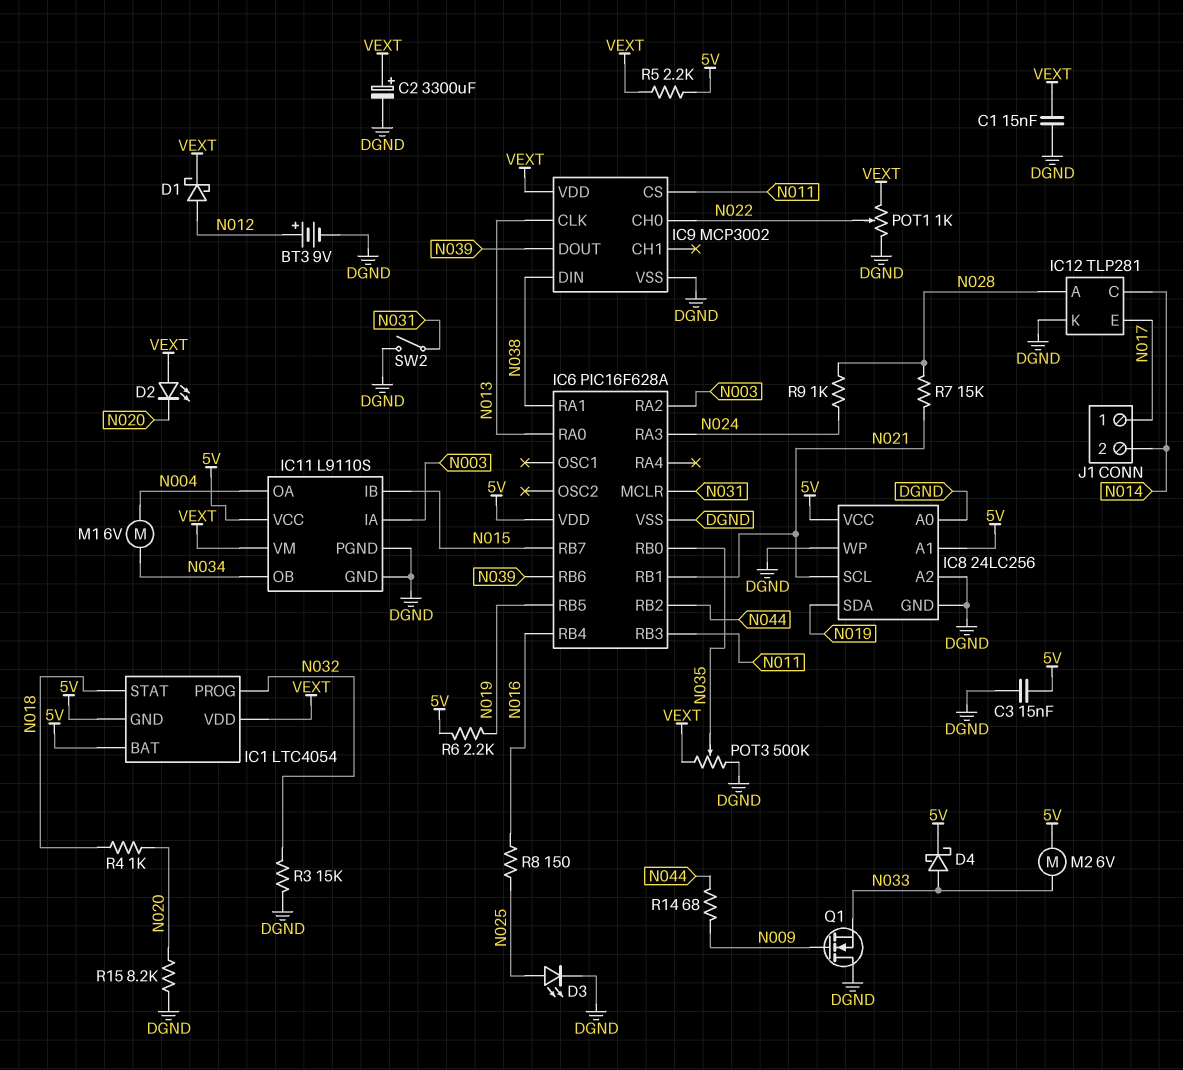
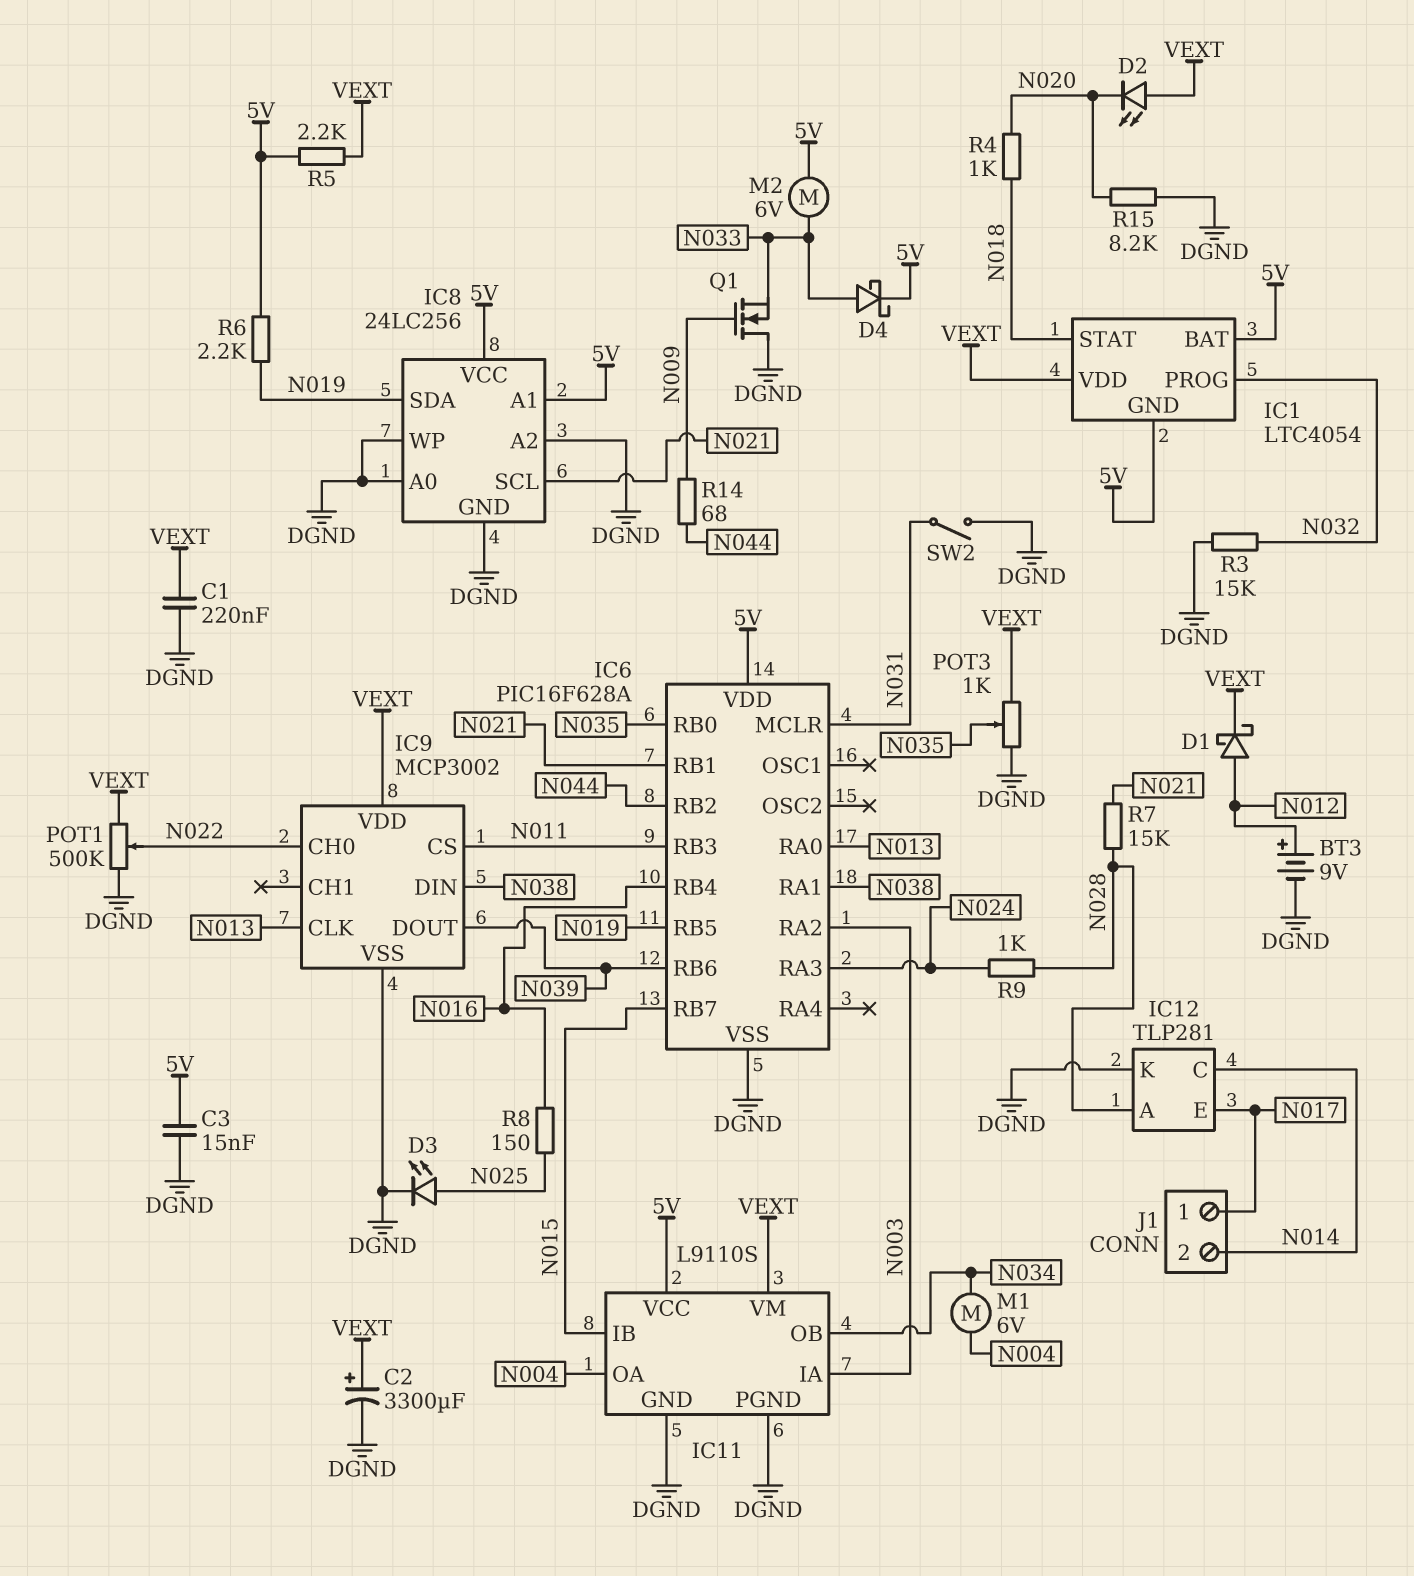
C1: 15nF (DGND, VEXT) -> 220nF (DGND, VEXT)
POT1: 1k (DGND, VEXT, wiper N022) -> 500k (DGND, VEXT, wiper N022)
POT3: 500k (DGND, VEXT, wiper N035) -> 1k (DGND, VEXT, wiper N035)

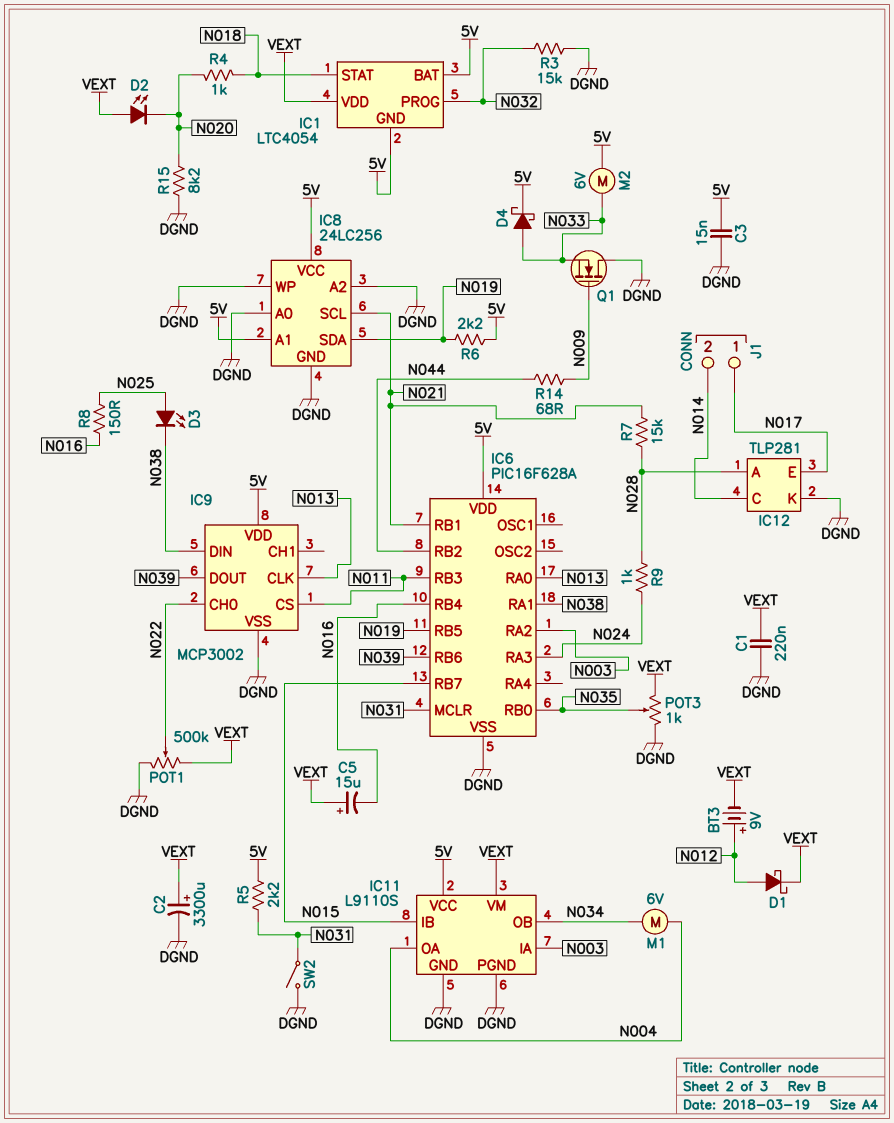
BT3: 9V (plus N012, minus DGND) -> 9V (plus N012, minus VEXT)
C5: none -> 15uF (plus VEXT, minus N016)
D3: LED (A N025, K DGND) -> LED (A N025, K N038)
IC9 pin VDD: VEXT -> 5V
R5: 2.2k (5V, VEXT) -> 2.2k (5V, N031)

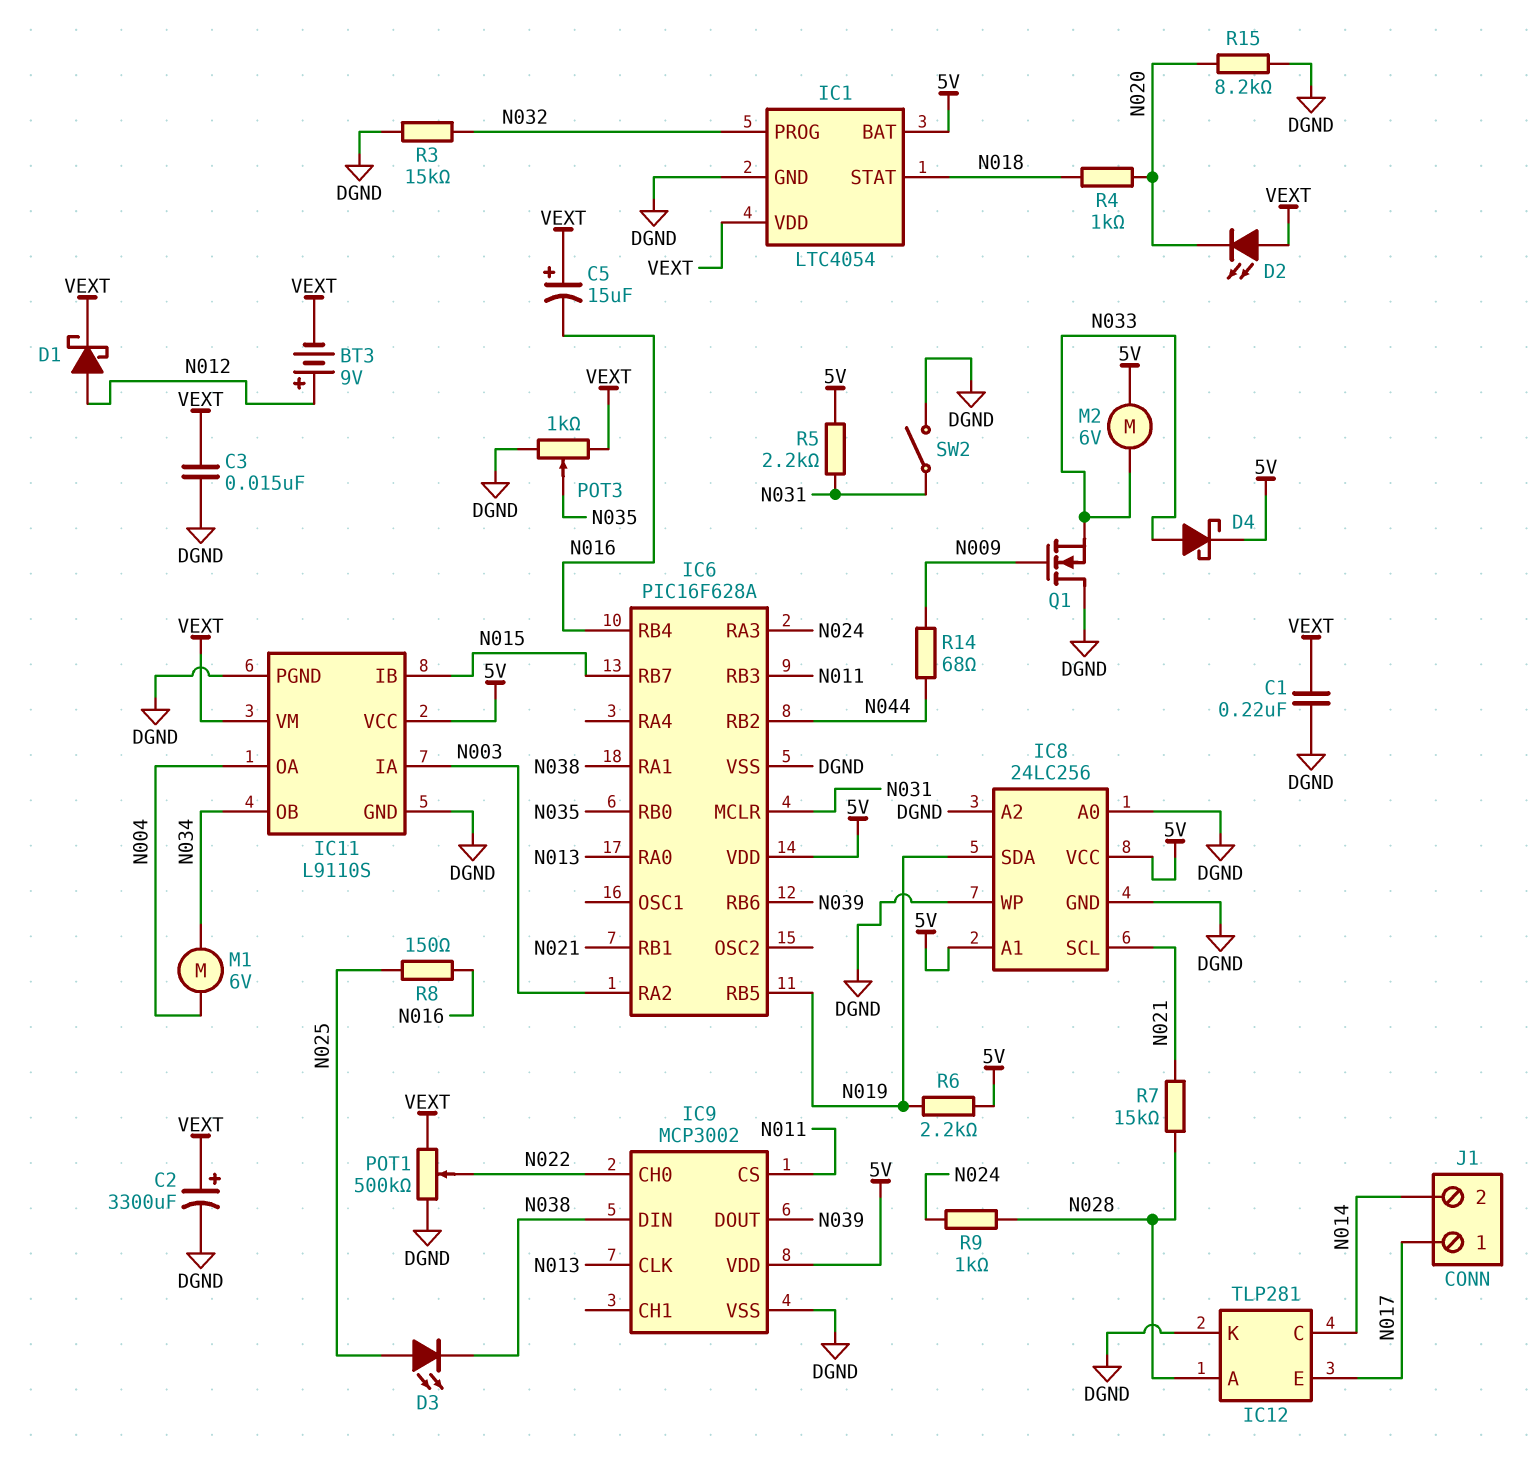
C3: 15nF (5V, DGND) -> 15nF (DGND, VEXT)
IC1 pin GND: 5V -> DGND

